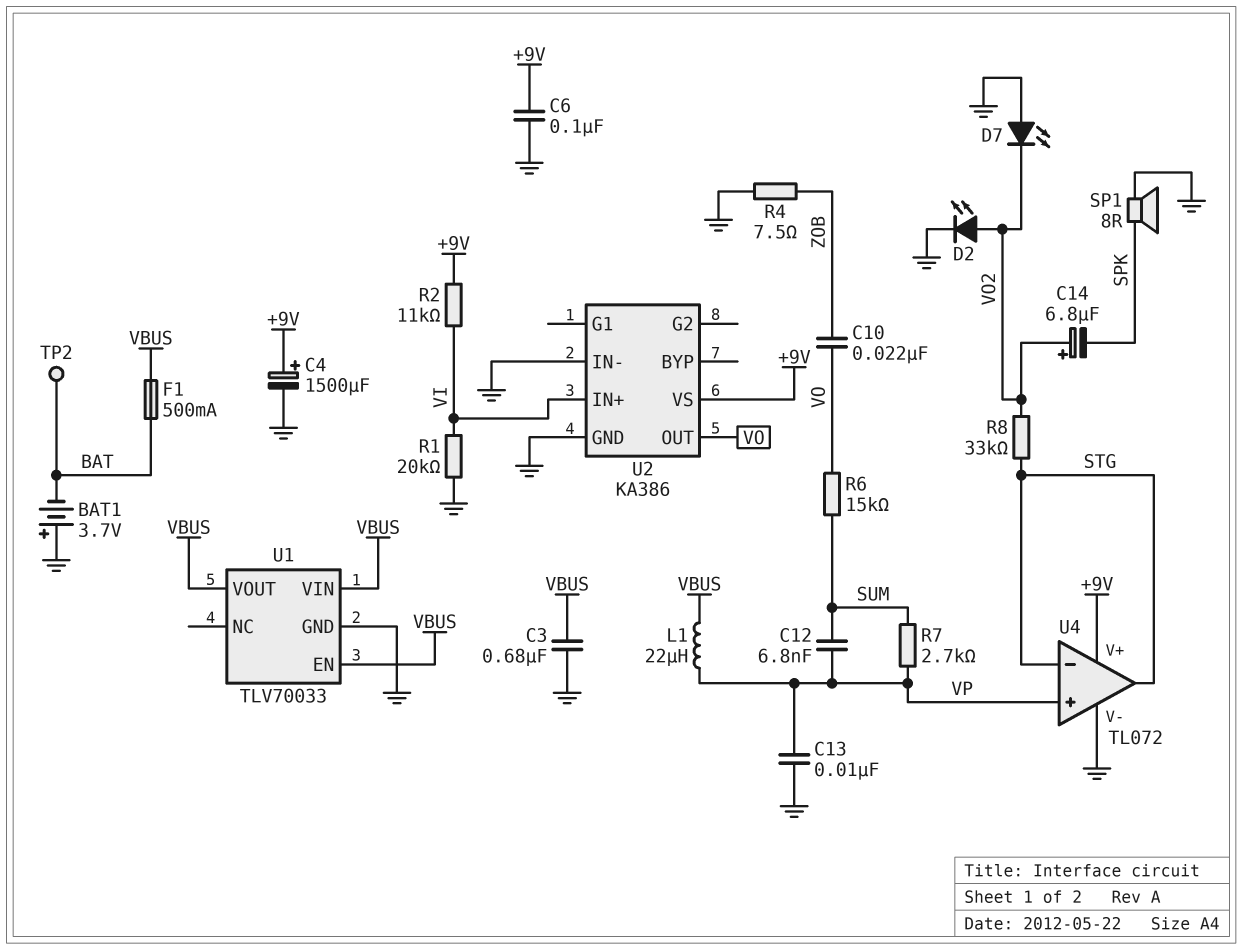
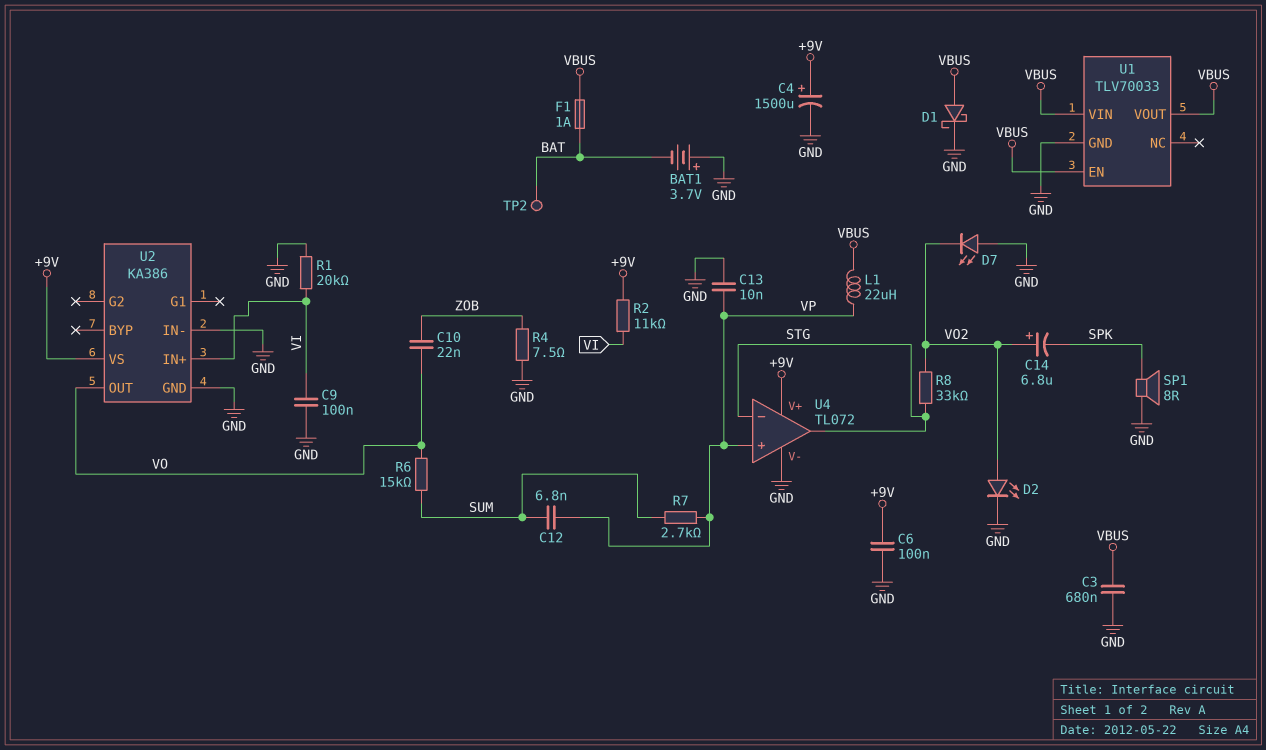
C9: none -> 100nF (GND, VI)
D1: none -> schottky (A VBUS, K GND)
F1: 500mA (BAT, VBUS) -> 1A (BAT, VBUS)

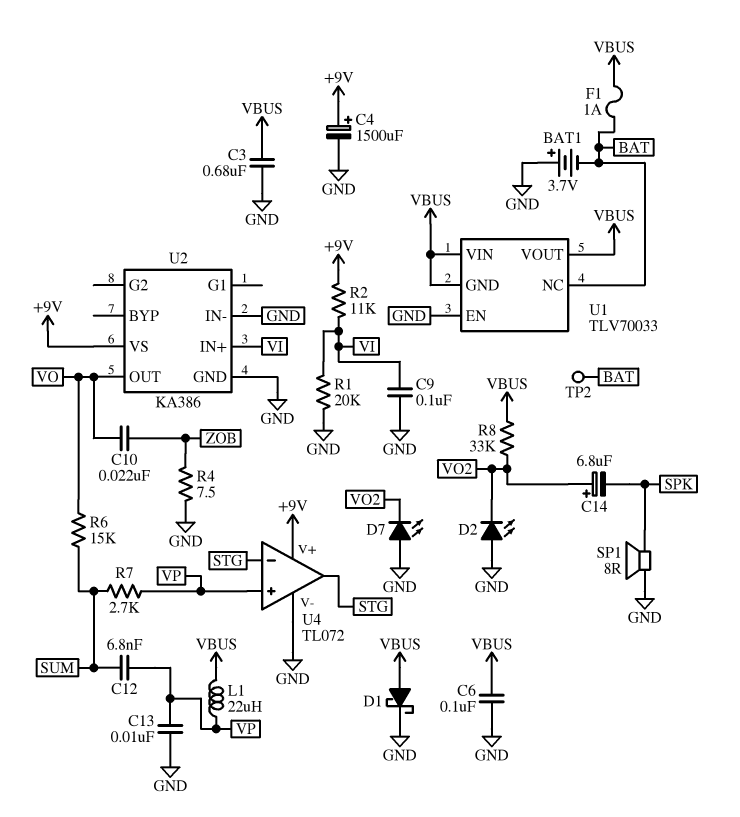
C6: 100nF (+9V, GND) -> 100nF (GND, VBUS)
D2: LED (A VO2, K GND) -> LED (A GND, K VO2)
R8: 33k (STG, VO2) -> 33k (VBUS, VO2)
U1 pin EN: VBUS -> GND
U1 pin GND: GND -> VBUS
U1 pin NC: none -> BAT

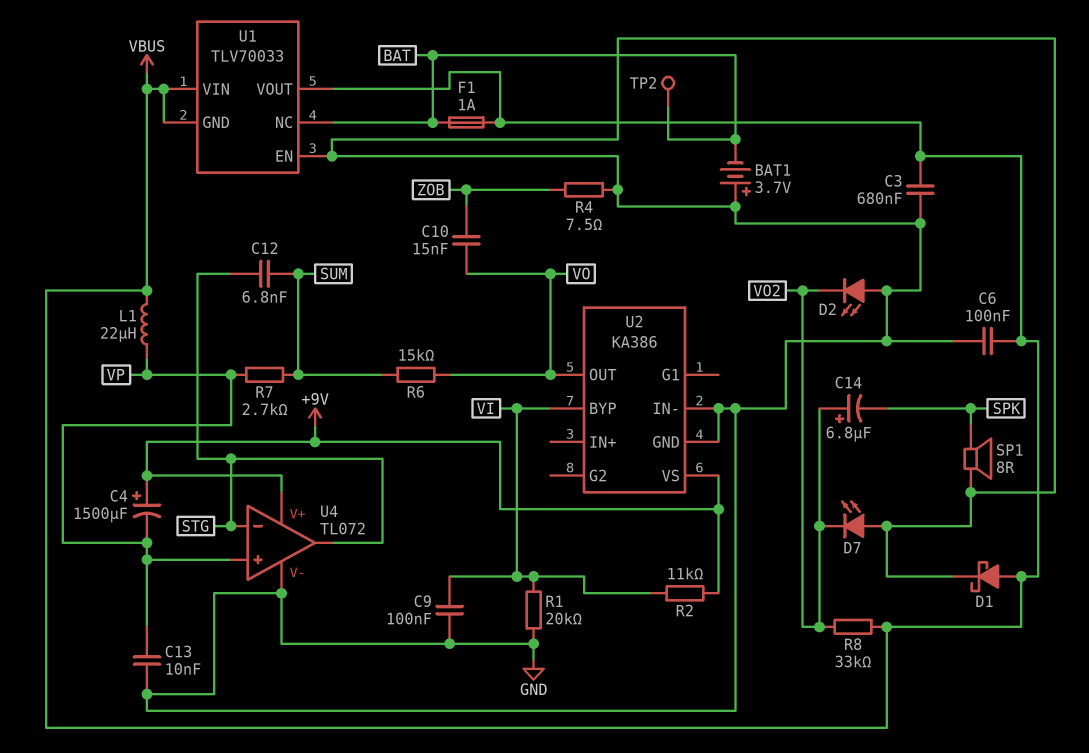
C4: 1500uF (plus +9V, minus GND) -> 1500uF (plus +9V, minus VP)
C10: 22nF (VO, ZOB) -> 15nF (VO, ZOB)
C12: 6.8nF (SUM, VP) -> 6.8nF (STG, SUM)
U2 pin BYP: none -> VI
U2 pin IN+: VI -> none

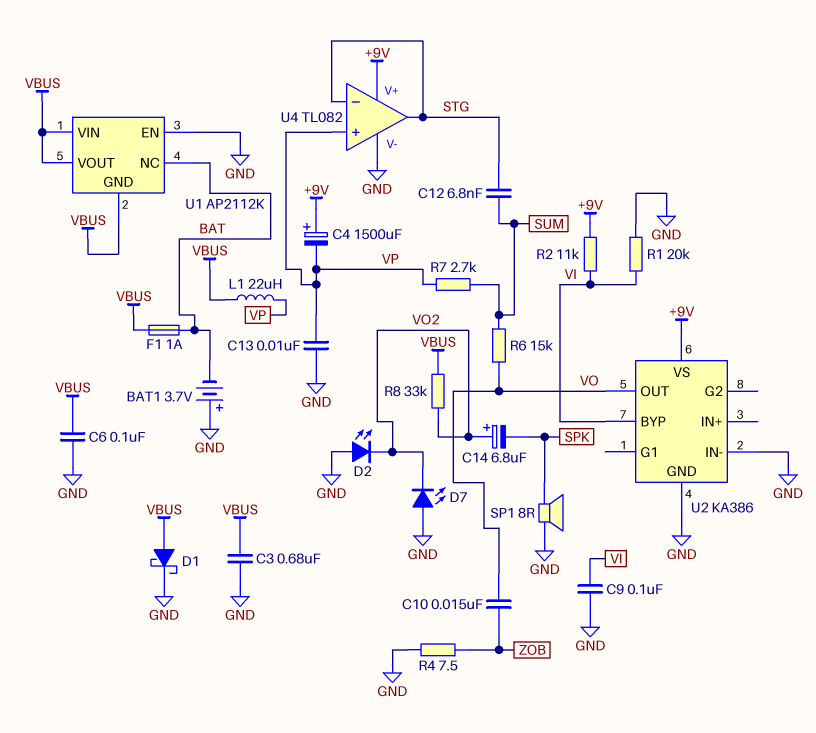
TP2: test point (BAT) -> none
U1: TLV70033 -> AP2112K
U4: TL072 -> TL082

